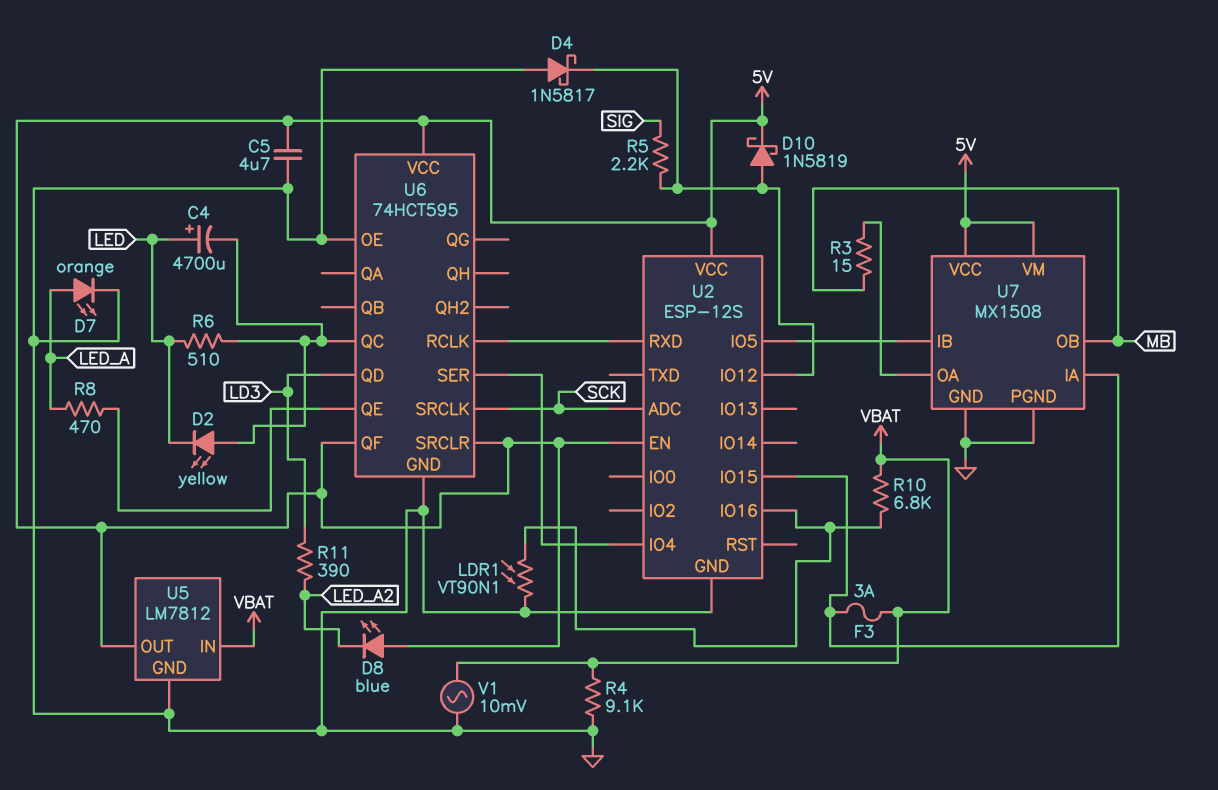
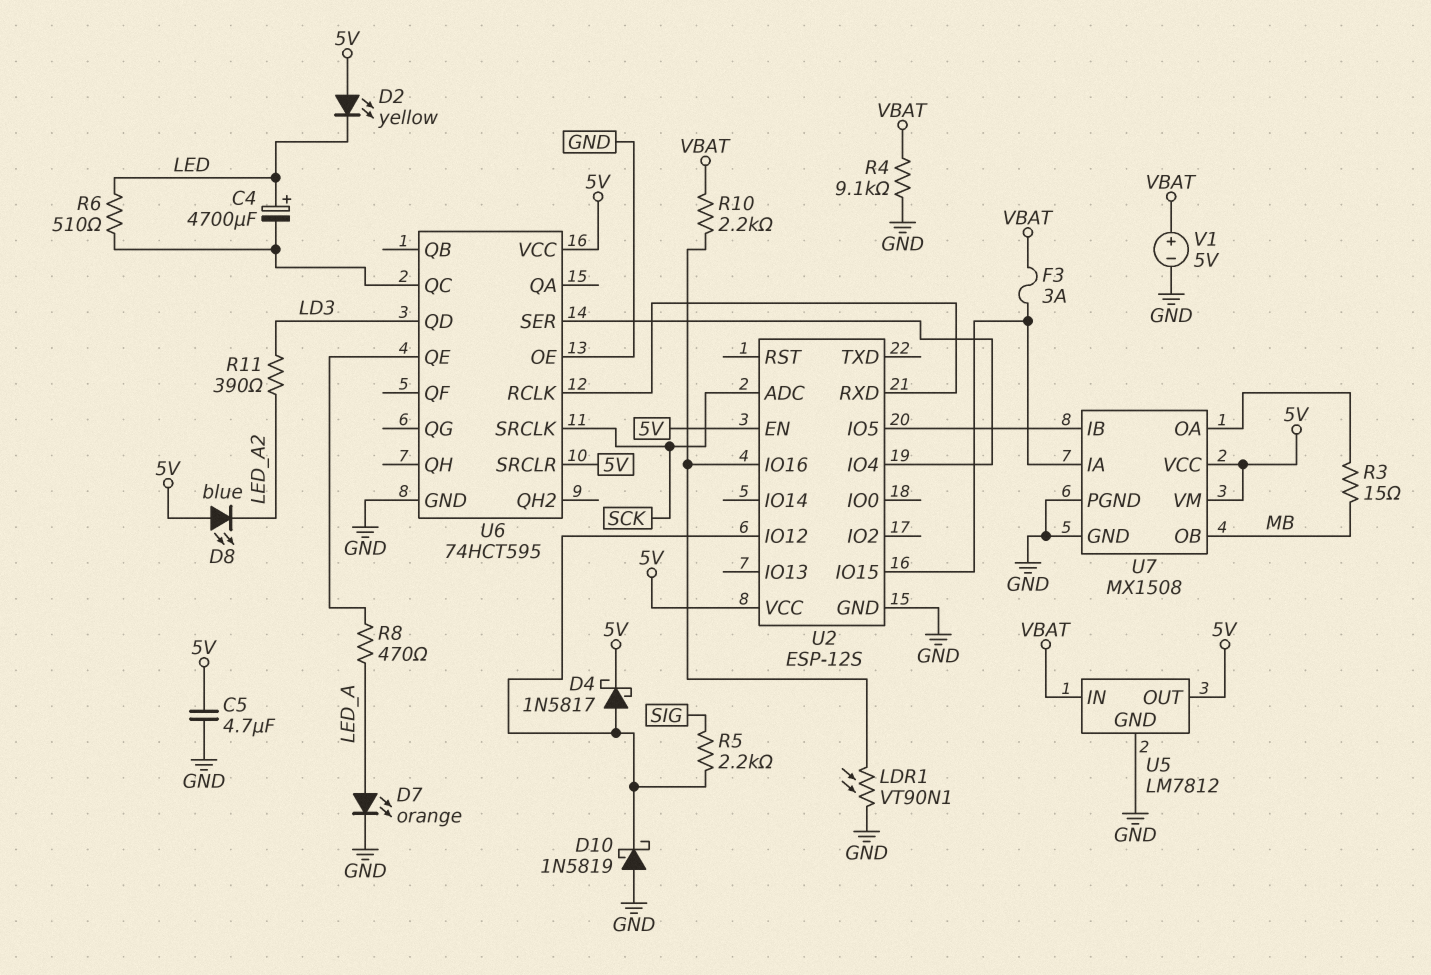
D2: LED yellow (A U6/QC, K LED) -> LED yellow (A 5V, K LED)
D4: schottky 1N5817 (A GND, K U2/IO12) -> schottky 1N5817 (A U2/IO12, K 5V)
D10: schottky 1N5819 (A U2/IO12, K 5V) -> schottky 1N5819 (A GND, K U2/IO12)
R10: 6.8k (U2/IO16, VBAT) -> 2.2k (U2/IO16, VBAT)
U6 pin QF: 5V -> none
V1: AC 10mV (GND, VBAT) -> 5V (plus VBAT, minus GND)

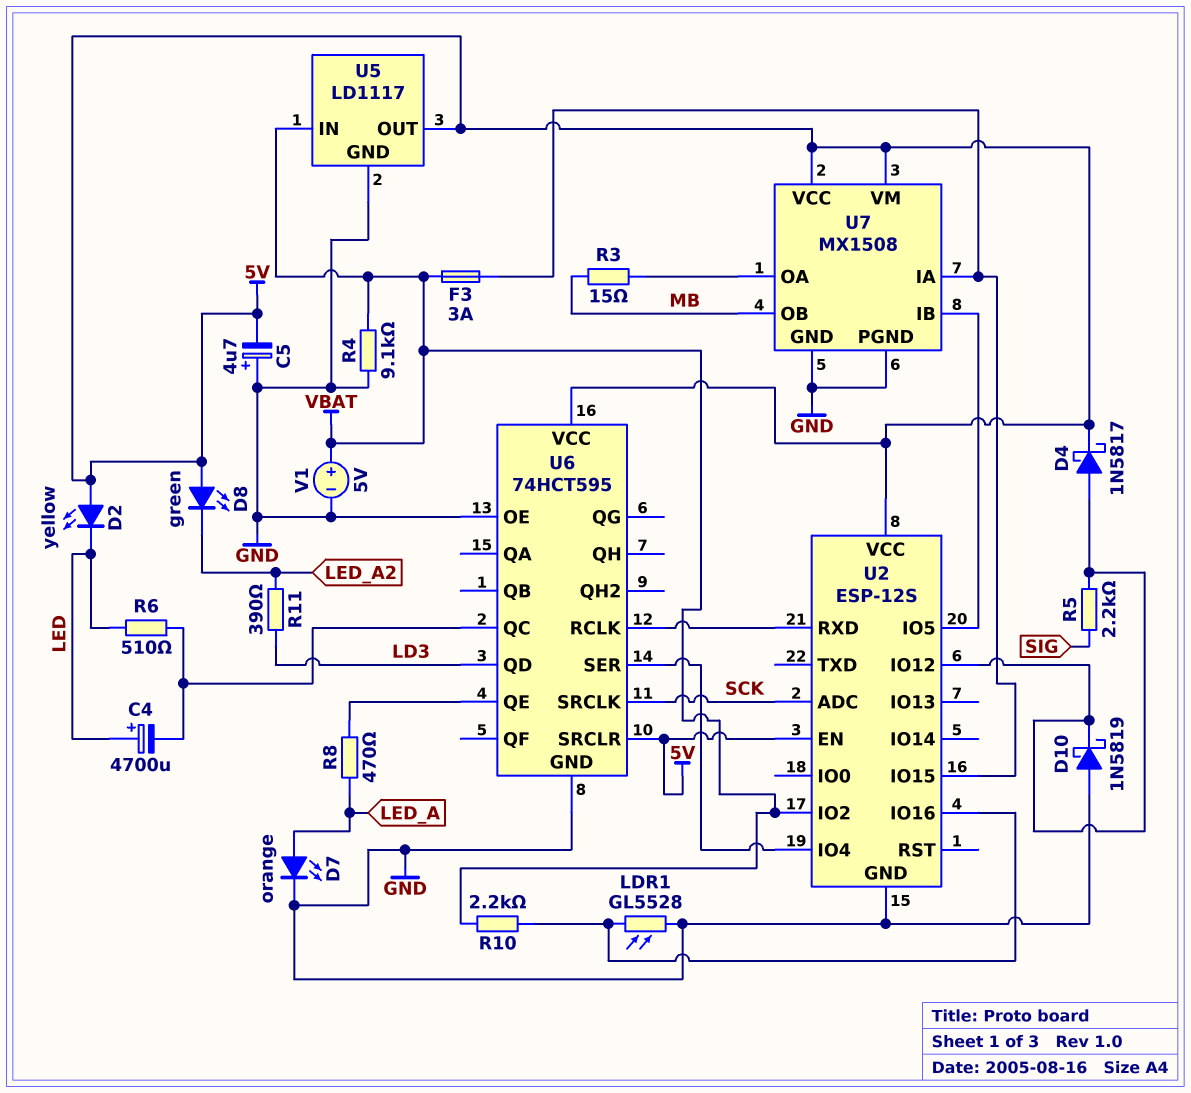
C5: 4.7uF (5V, GND) -> 4.7uF (plus GND, minus 5V)
D8: LED blue (A 5V, K LED_A2) -> LED green (A 5V, K LED_A2)
LDR1: VT90N1 (GND, U2/IO16) -> GL5528 (GND, U2/IO16)
U2 pin IO2: none -> VBAT
U5: LM7812 -> LD1117

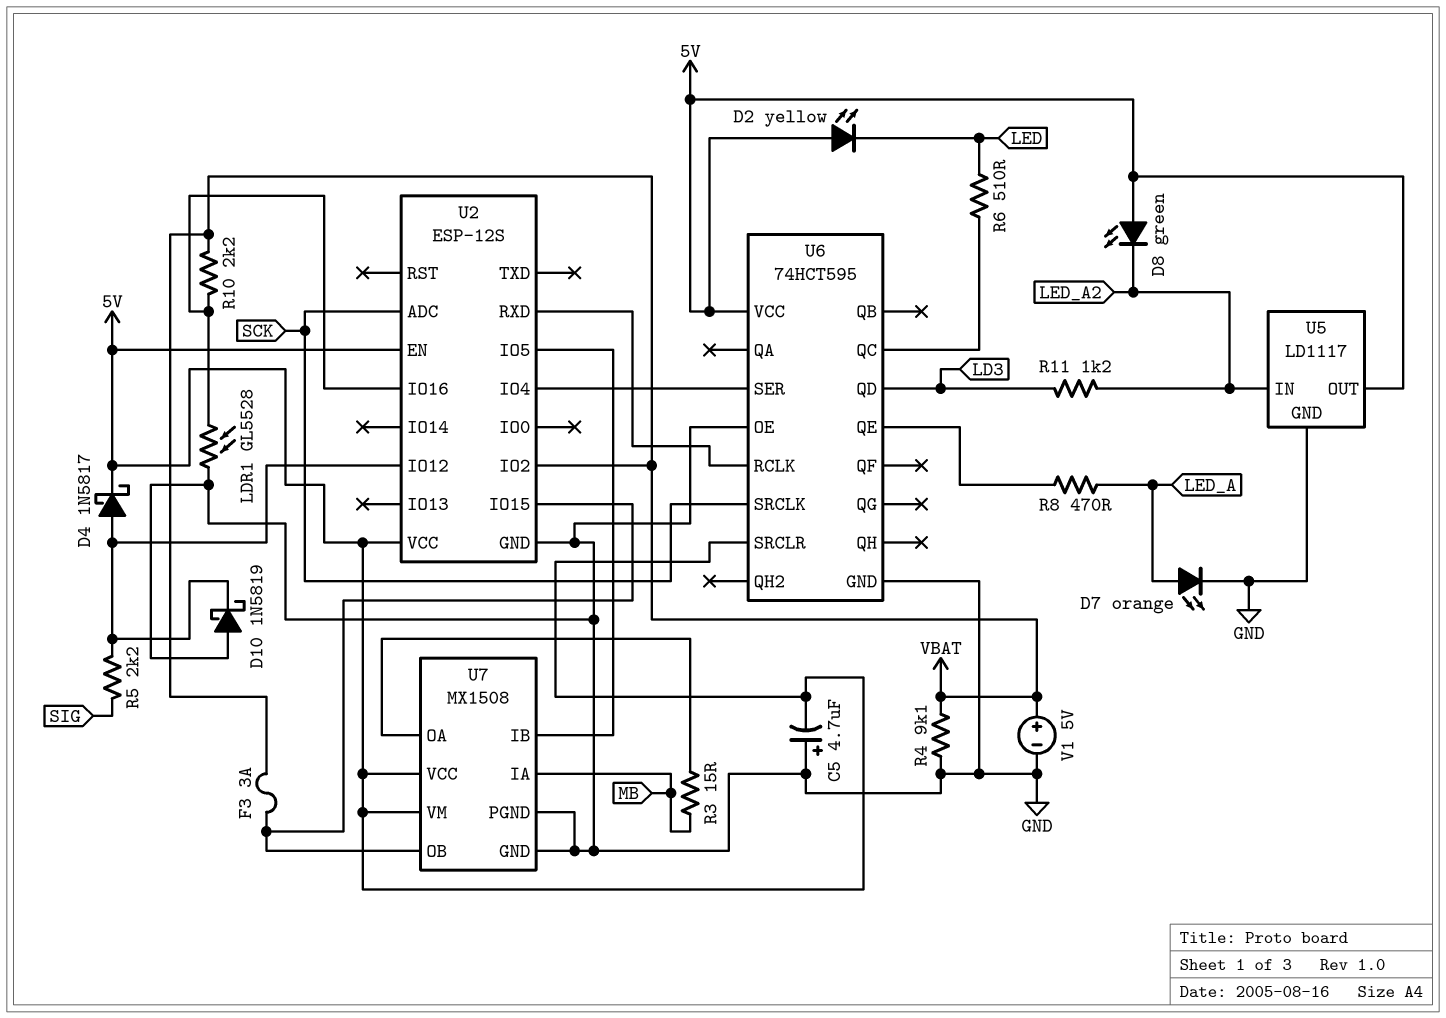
C4: 4700uF (plus LED, minus U6/QC) -> none
R11: 390 (LD3, LED_A2) -> 1.2k (LD3, LED_A2)
U5 pin IN: VBAT -> LED_A2
U7 pin IA: U2/IO15 -> MB
U7 pin OB: MB -> U2/IO15

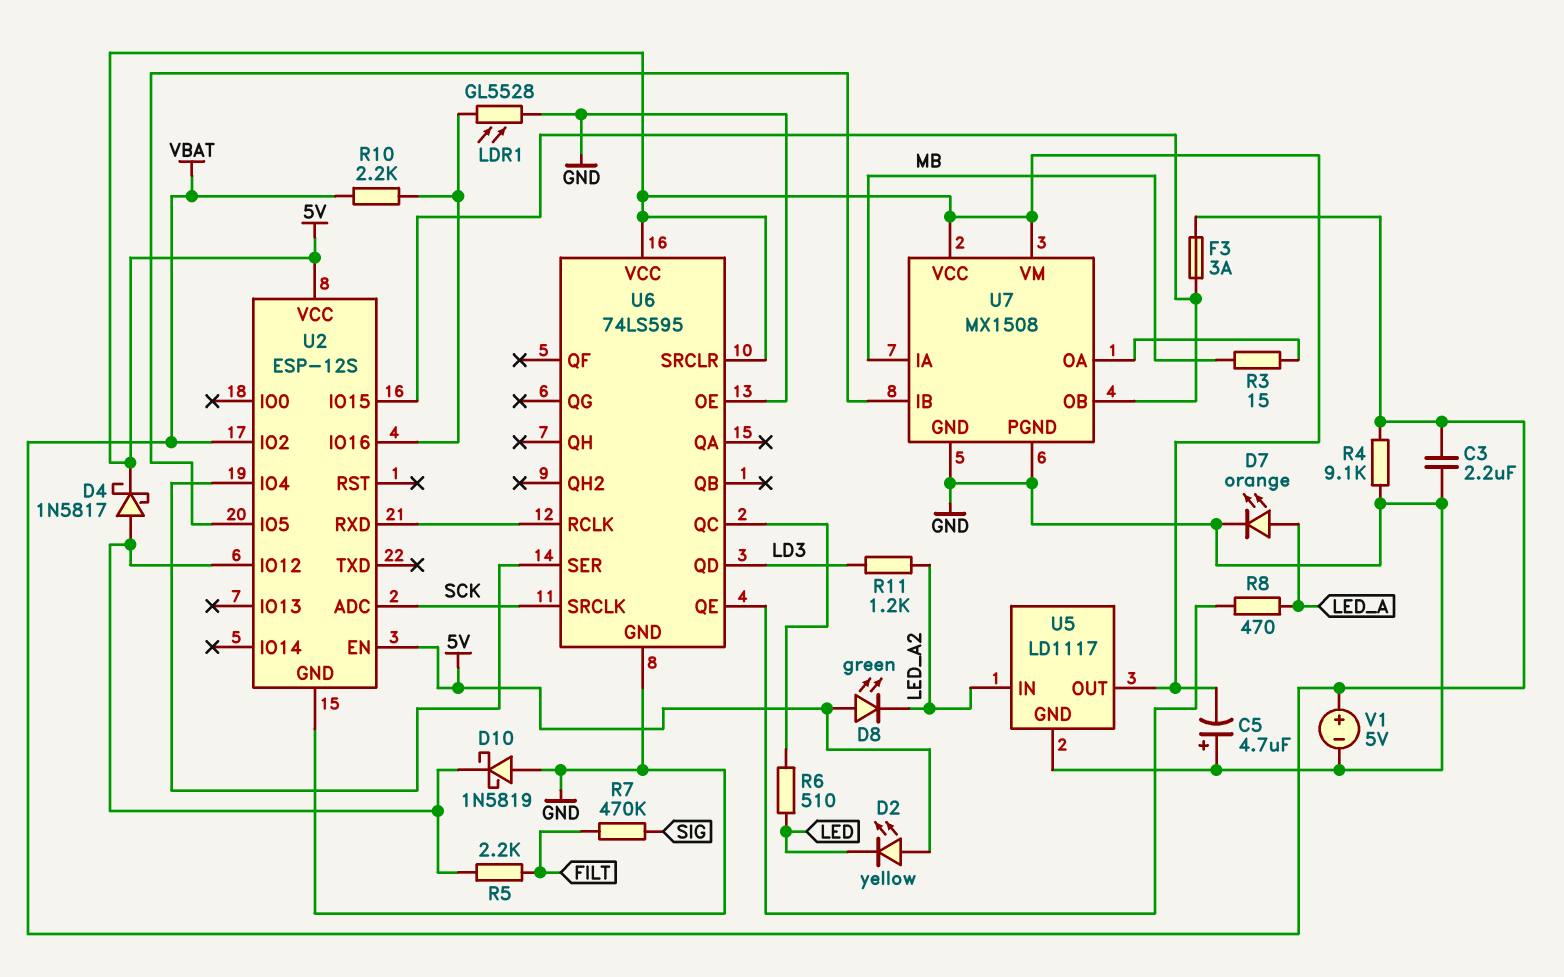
C3: none -> 2.2uF (GND, VBAT)
R5: 2.2k (SIG, U2/IO12) -> 2.2k (FILT, U2/IO12)
R7: none -> 470k (FILT, SIG)
U6: 74HCT595 -> 74LS595

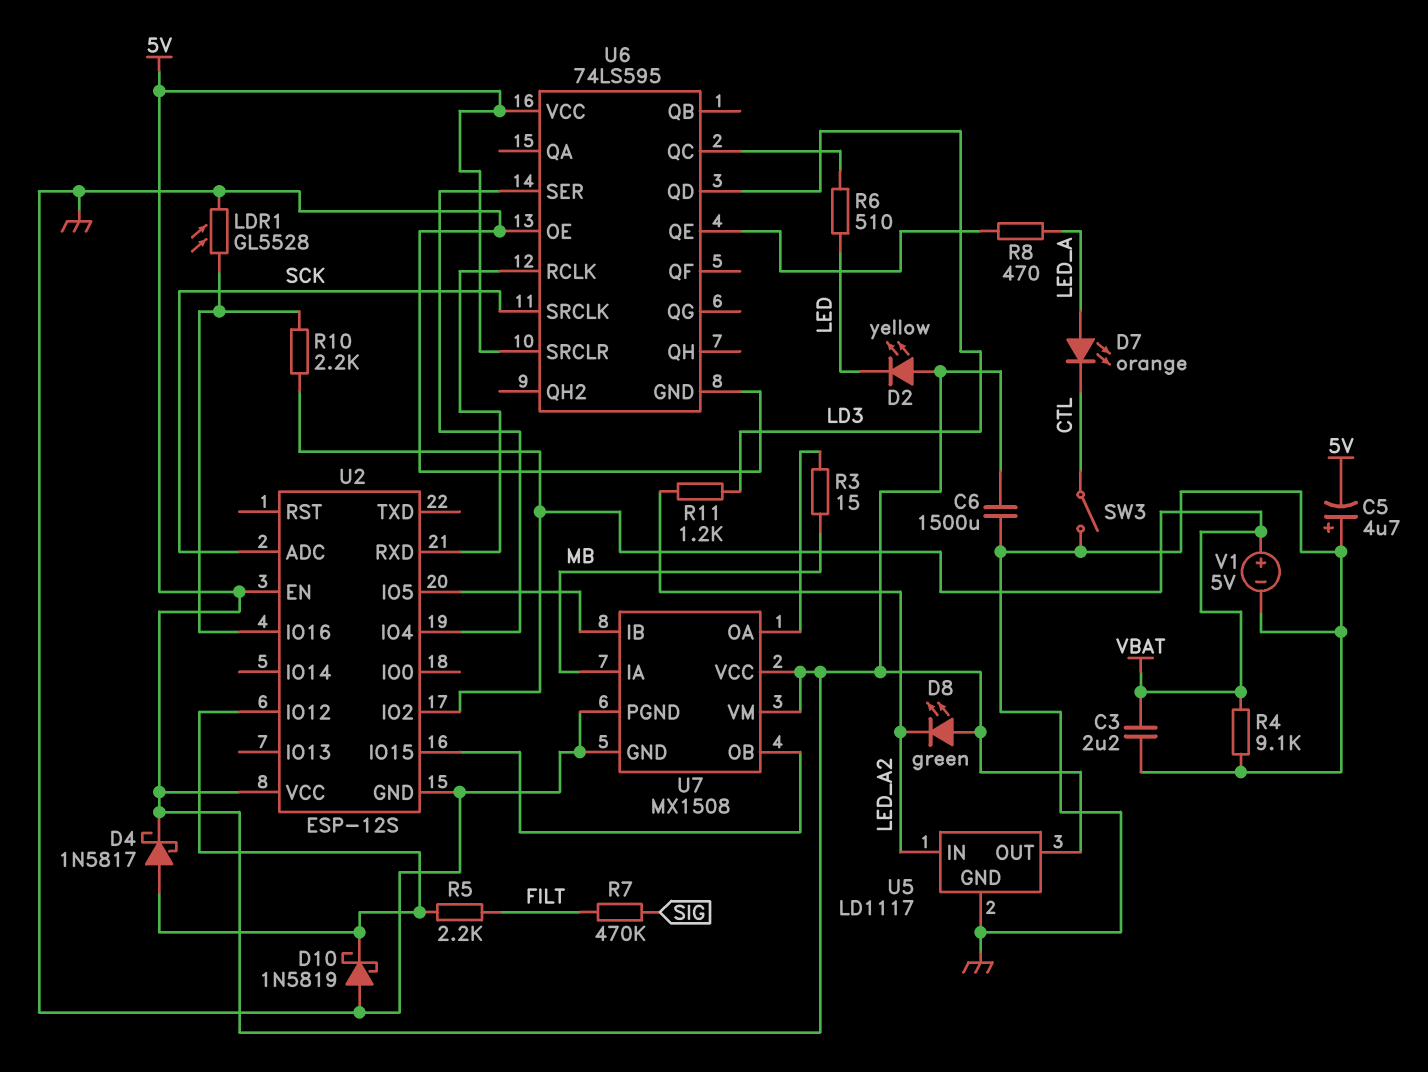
C6: none -> 1500uF (5V, GND)
D7: LED orange (A LED_A, K GND) -> LED orange (A LED_A, K CTL)
F3: 3A (U2/IO15, VBAT) -> none
SW3: none -> switch (CTL, GND)

